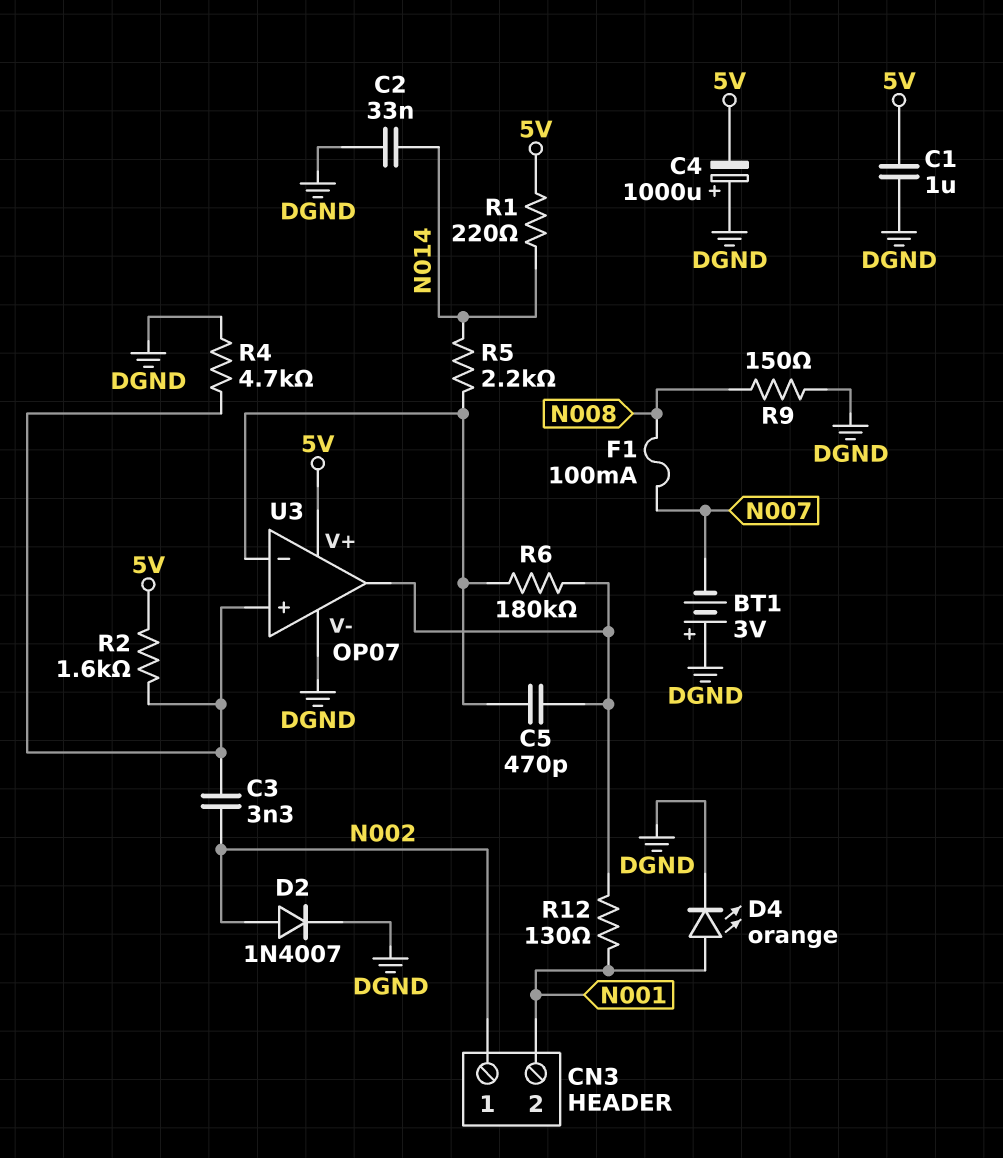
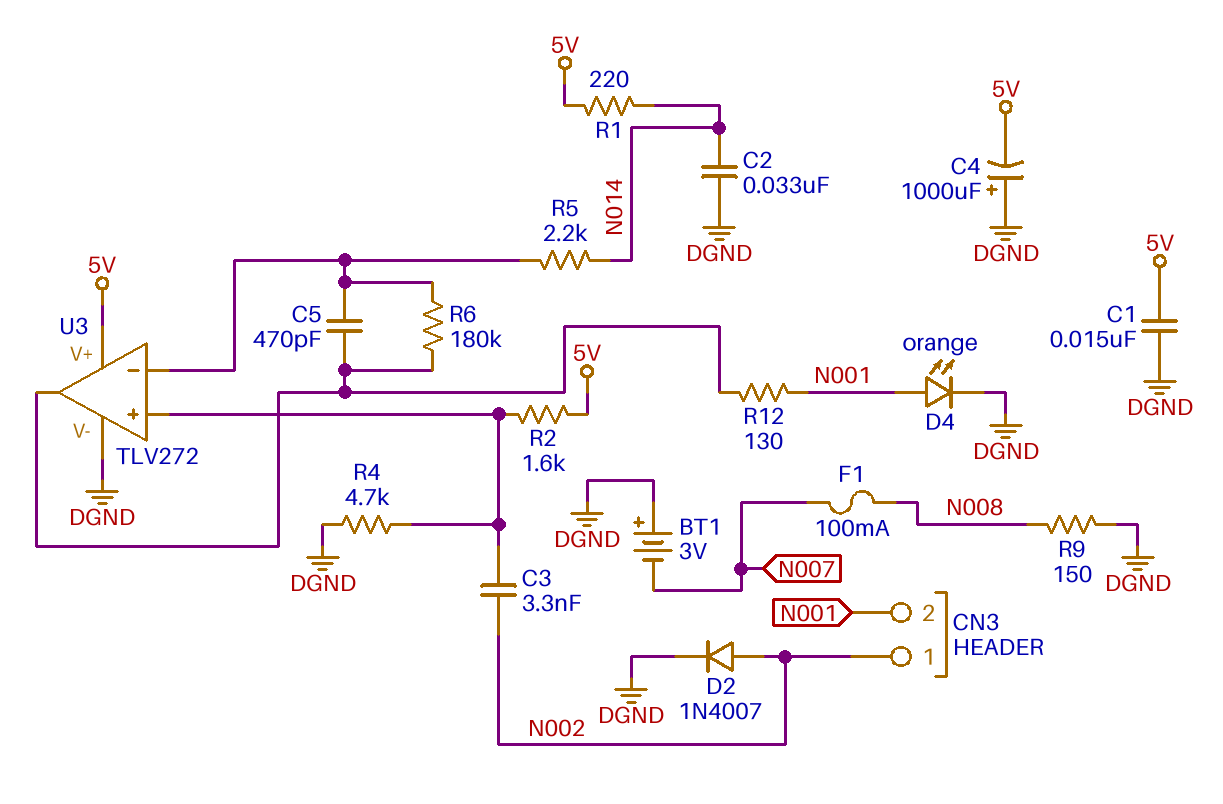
C1: 1uF (5V, DGND) -> 15nF (5V, DGND)
U3: OP07 -> TLV272

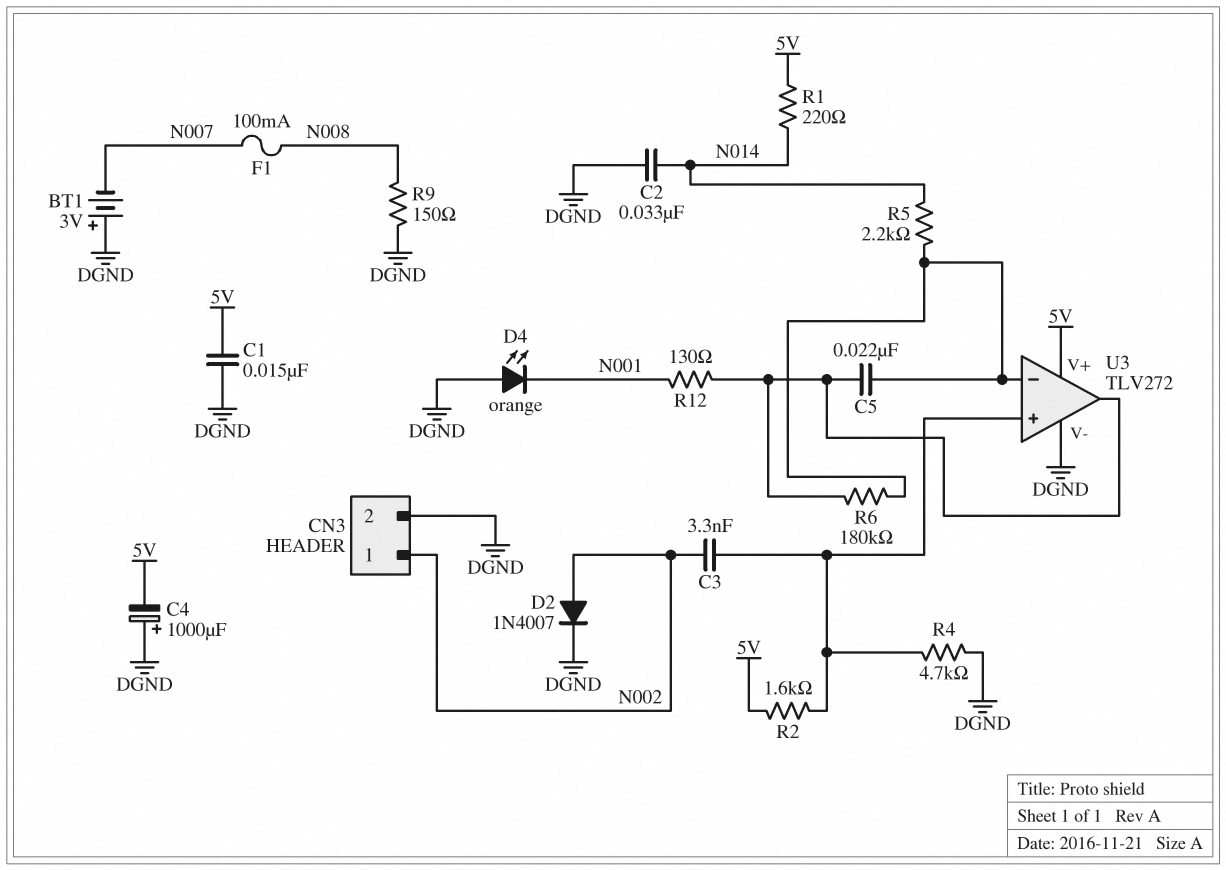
C5: 470pF (U3/in-, U3/out) -> 22nF (U3/in-, U3/out)
CN3 pin 2: N001 -> DGND
D4: LED orange (A N001, K DGND) -> LED orange (A DGND, K N001)

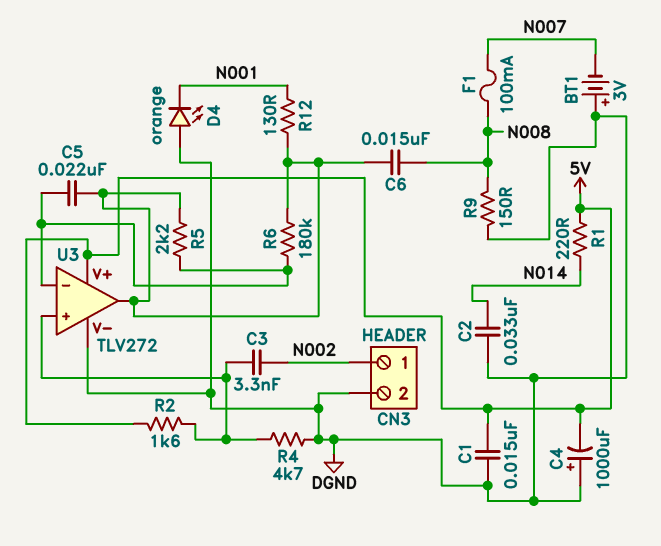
C6: none -> 15nF (N008, U3/out)
D2: diode 1N4007 (A N002, K DGND) -> none
R5: 2.2k (N014, U3/in-) -> 2.2k (U3/in-, U3/out)

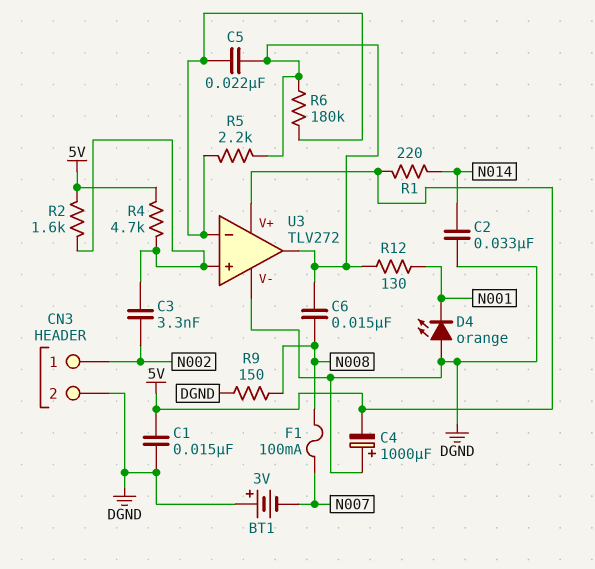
R4: 4.7k (DGND, U3/in+) -> 4.7k (5V, U3/in+)

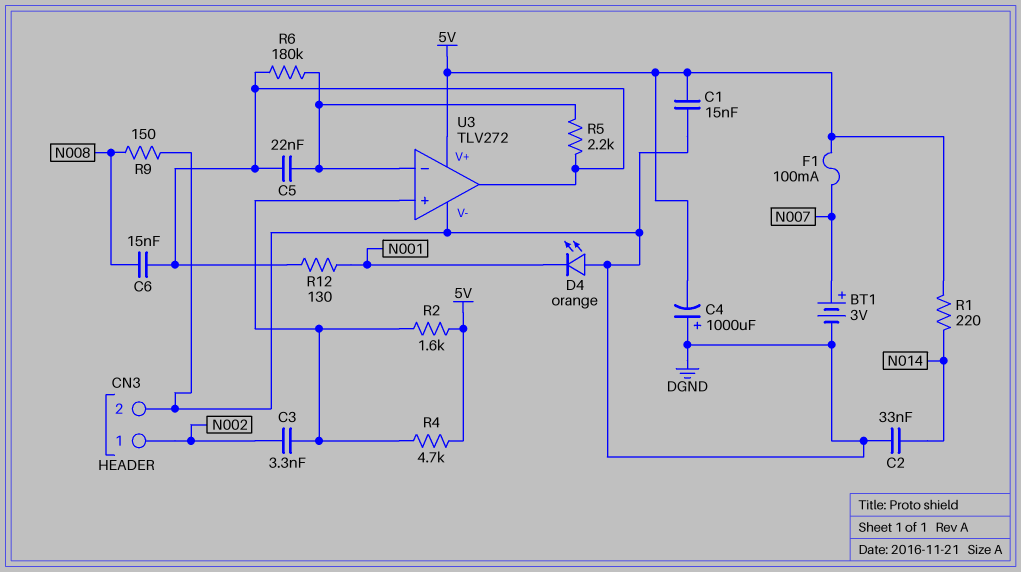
BT1: 3V (plus DGND, minus N007) -> 3V (plus N007, minus DGND)
F1: 100mA (N007, N008) -> 100mA (5V, N007)

